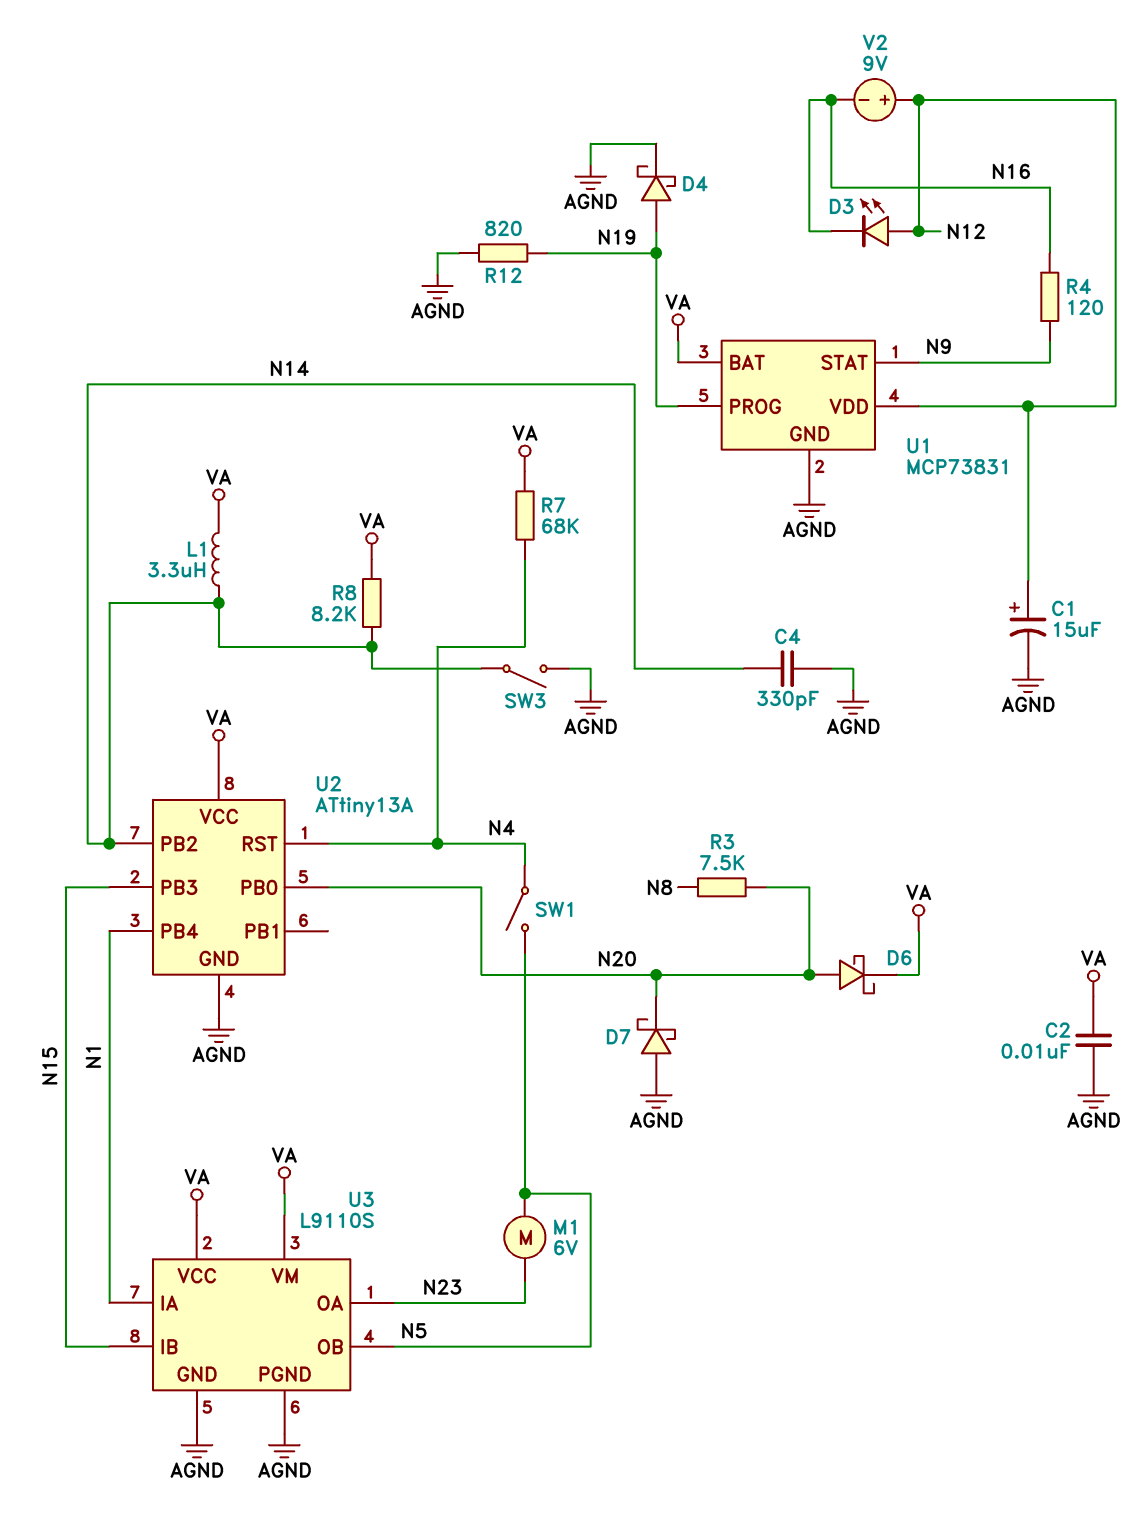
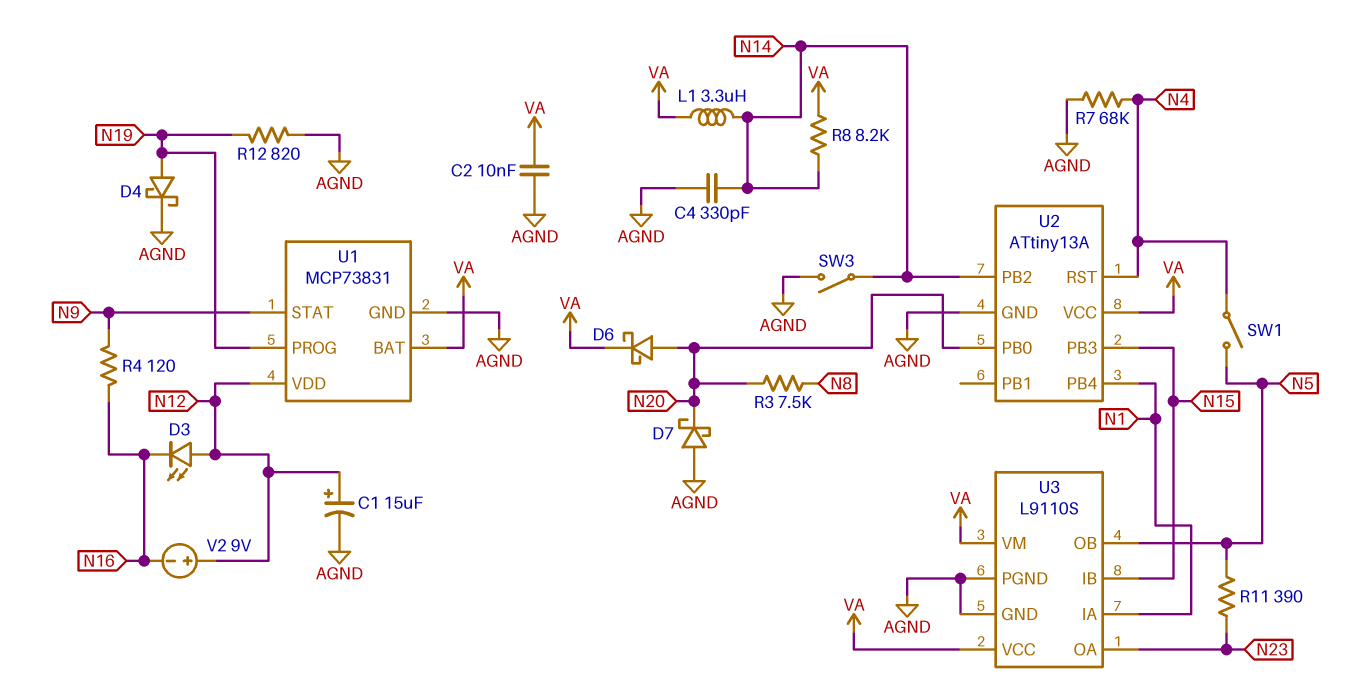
M1: motor 6V (N5, N23) -> none
R7: 68k (N4, VA) -> 68k (AGND, N4)
R11: none -> 390 (N5, N23)

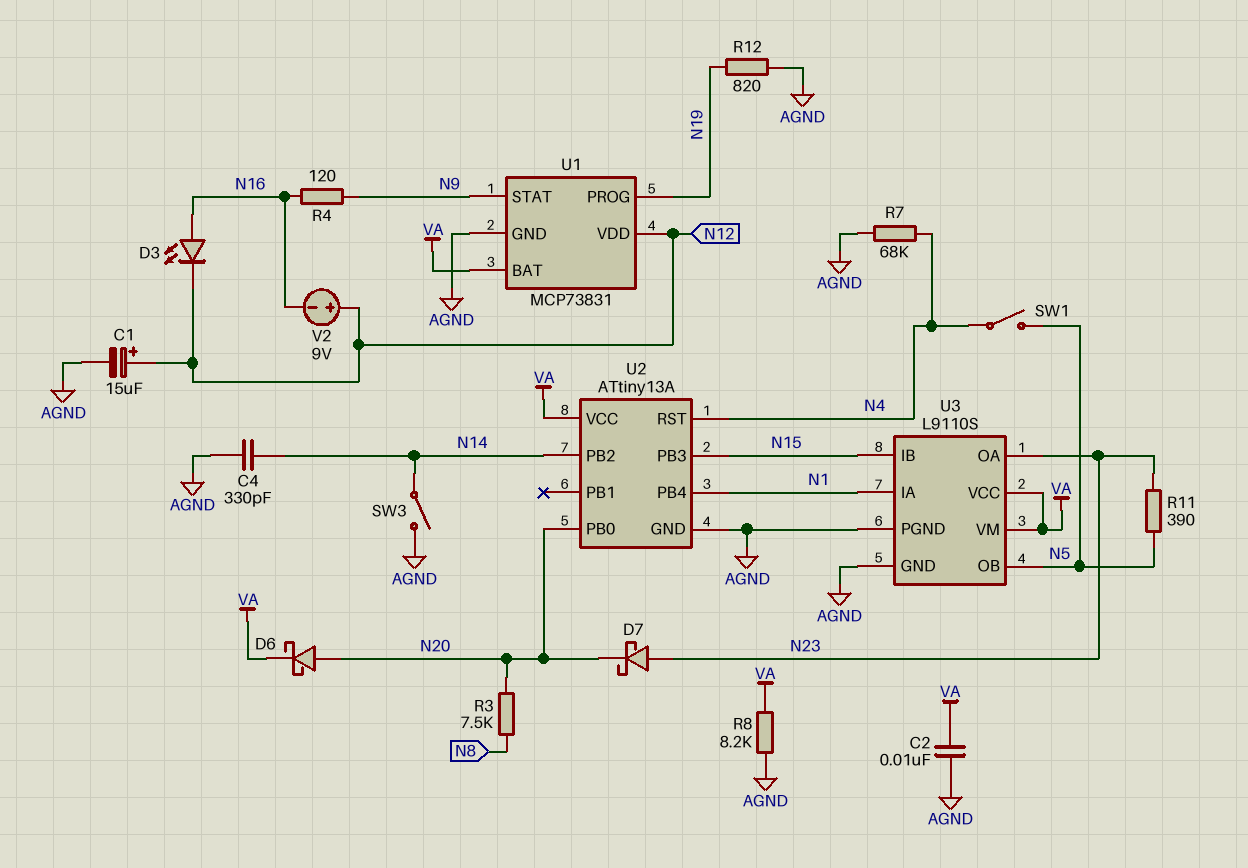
D3: LED (A N12, K N16) -> LED (A N16, K N12)
D4: schottky (A N19, K AGND) -> none
D7: schottky (A AGND, K N20) -> schottky (A N23, K N20)
L1: 3.3uH (N14, VA) -> none
R8: 8.2k (N14, VA) -> 8.2k (AGND, VA)

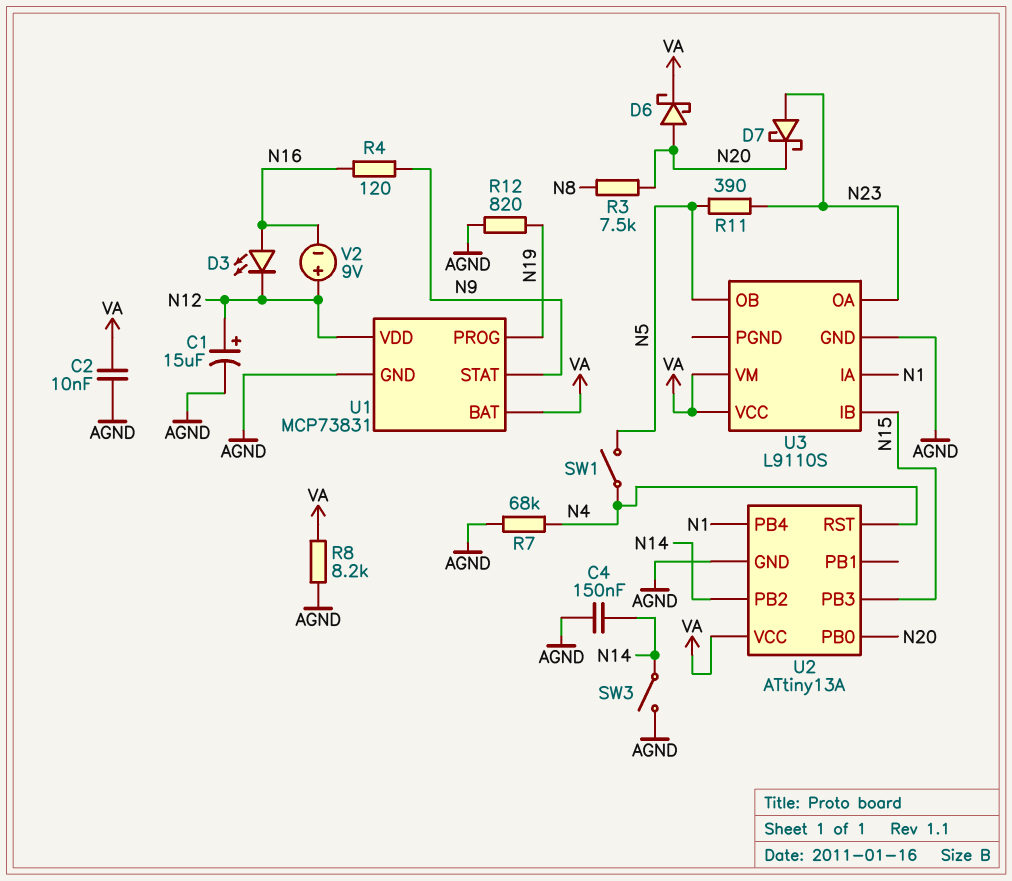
C4: 330pF (AGND, N14) -> 150nF (AGND, N14)
U3 pin PGND: AGND -> none

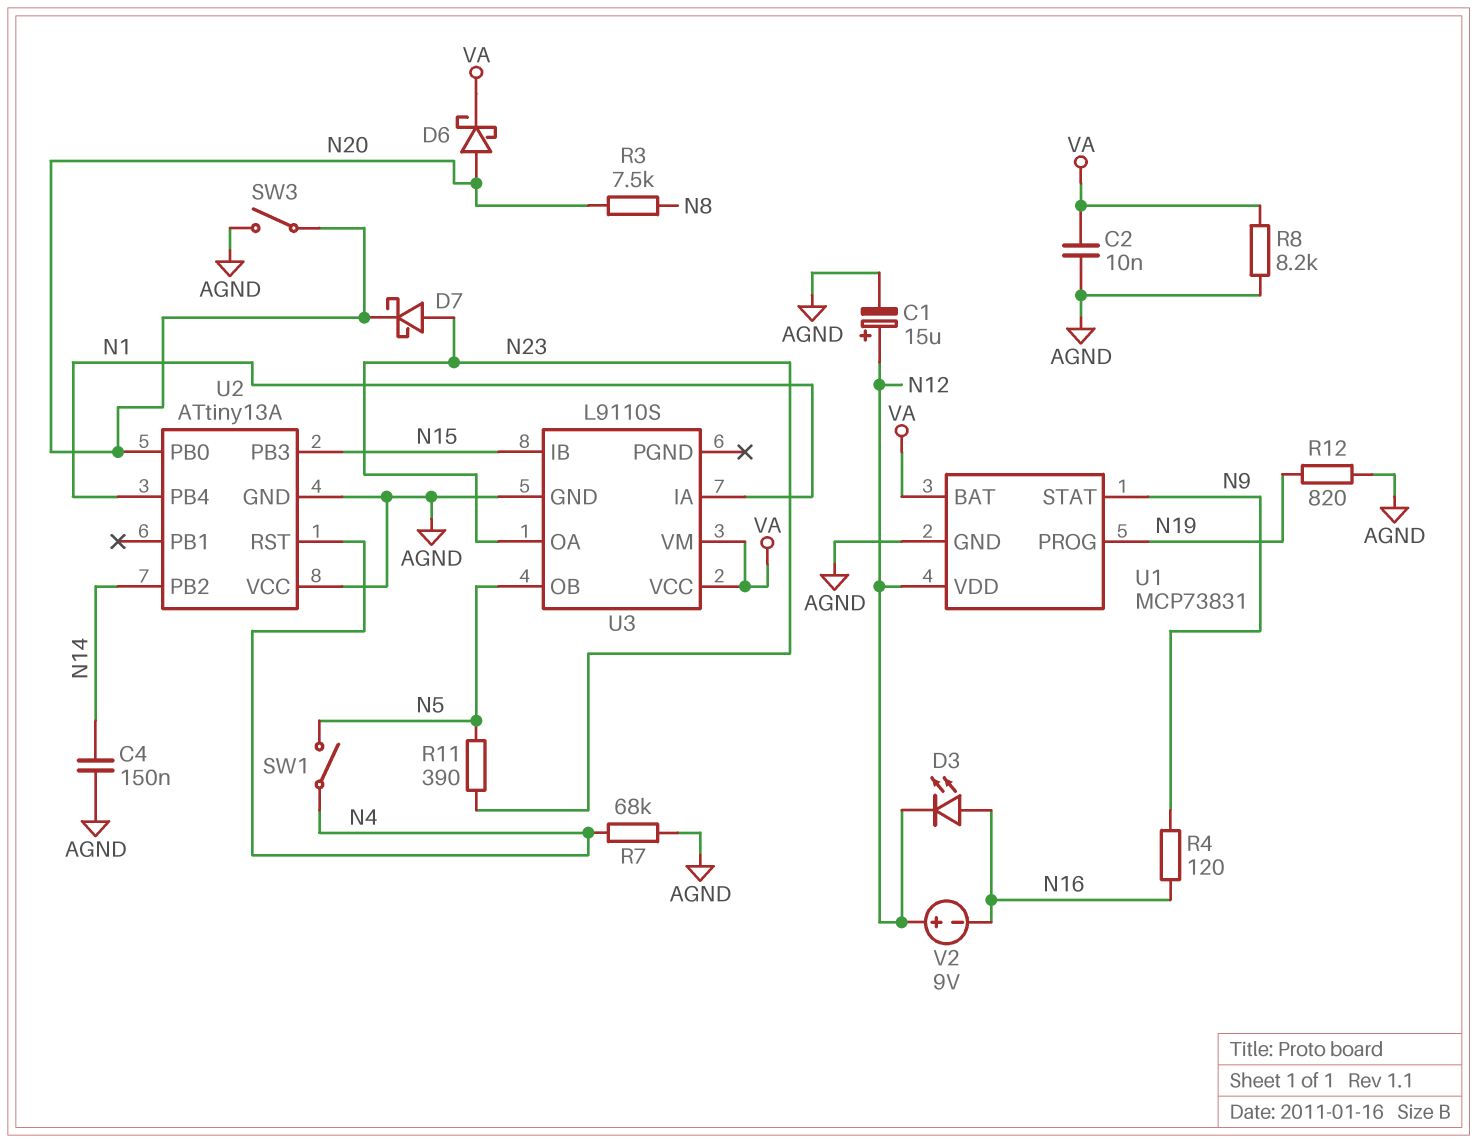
SW3: switch (AGND, N14) -> switch (AGND, N20)
U2 pin VCC: VA -> AGND

